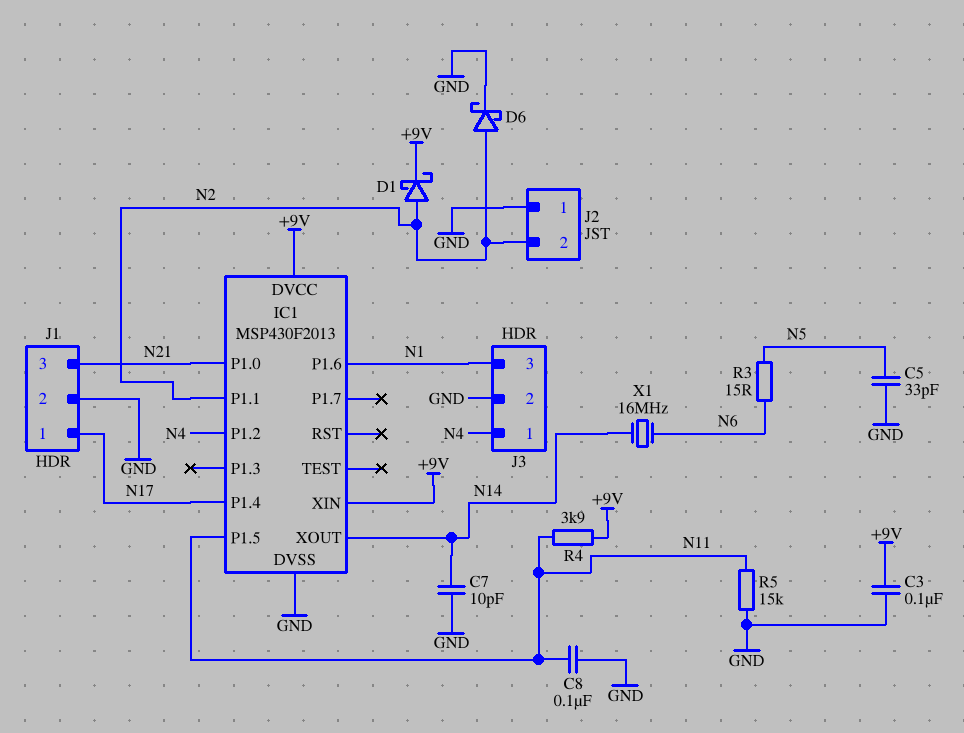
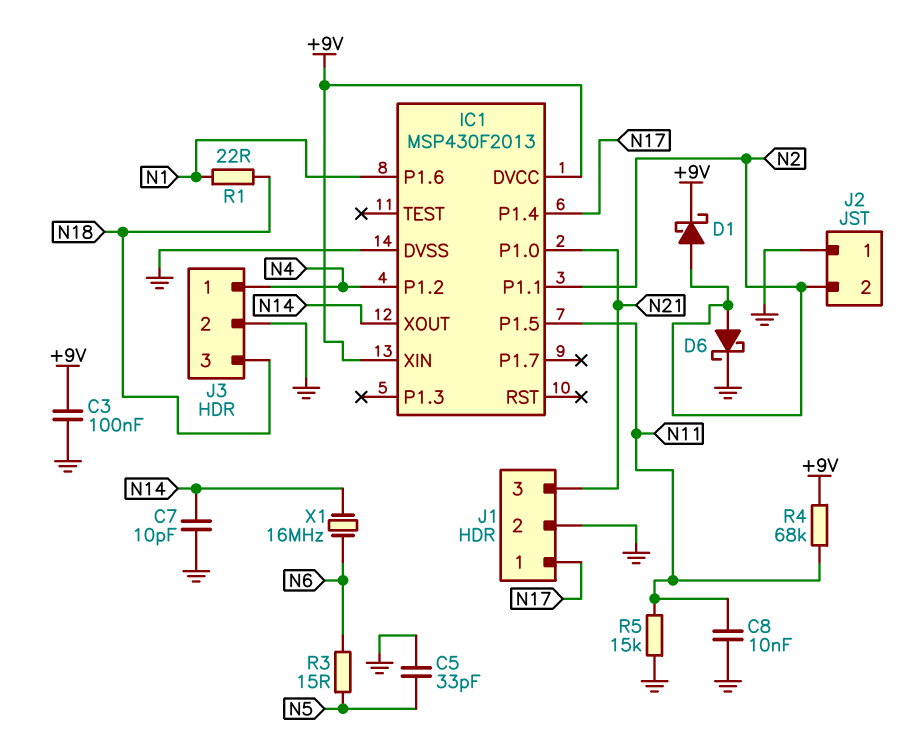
C8: 100nF (GND, N11) -> 10nF (GND, N11)
J3 pin 3: N1 -> N18
R1: none -> 22 (N1, N18)
R4: 3.9k (+9V, N11) -> 68k (+9V, N11)

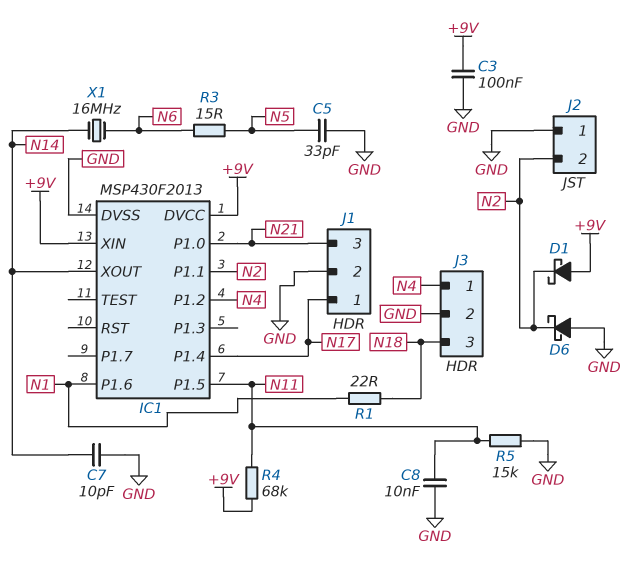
D1: schottky (A N2, K +9V) -> schottky (A +9V, K N2)
D6: schottky (A N2, K GND) -> schottky (A GND, K N2)

